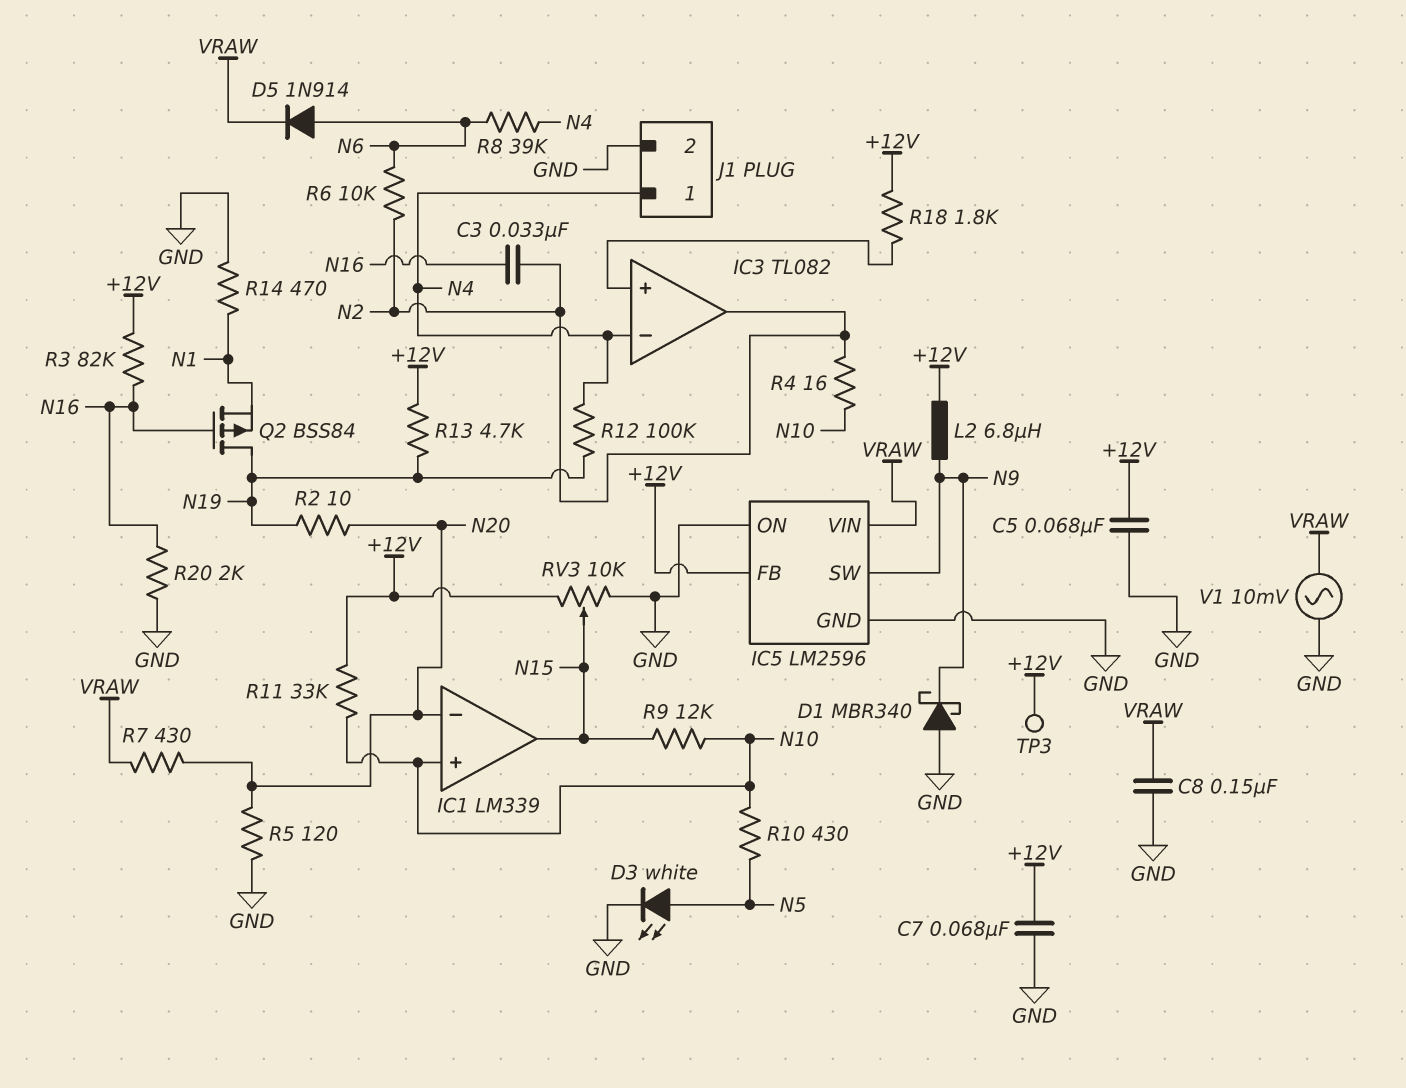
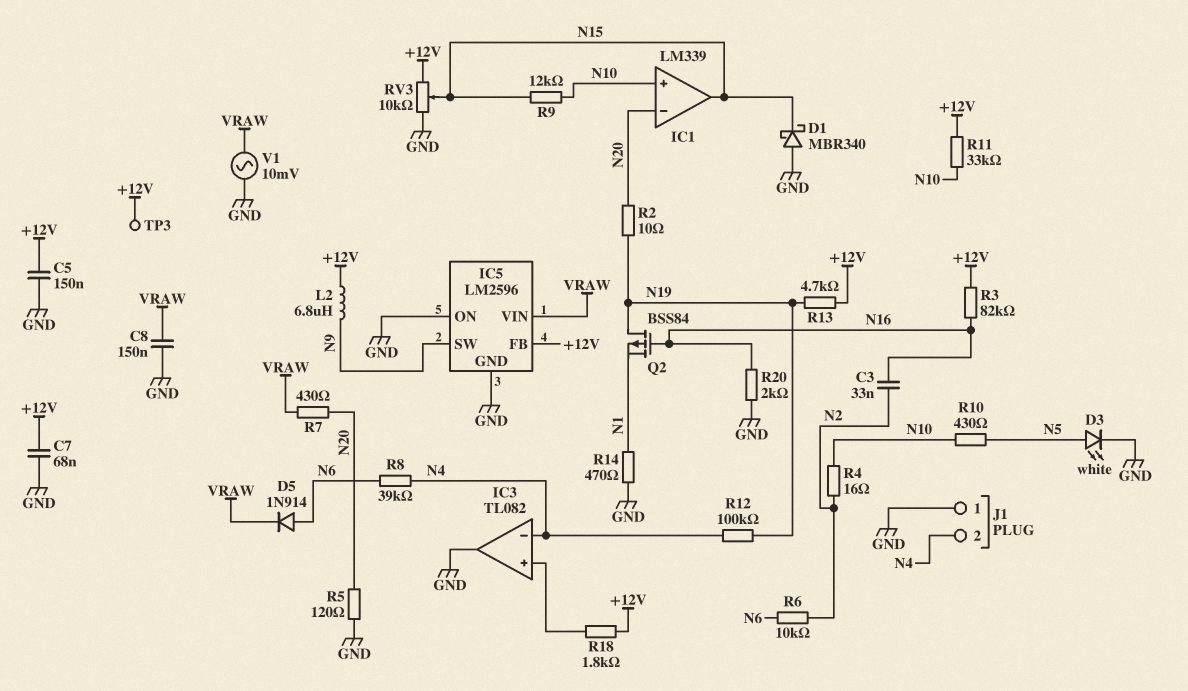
C5: 68nF (+12V, GND) -> 150nF (+12V, GND)
D1: schottky MBR340 (A GND, K N9) -> schottky MBR340 (A GND, K N15)
IC3 pin out: N2 -> GND
J1 pin 1: N4 -> GND
J1 pin 2: GND -> N4

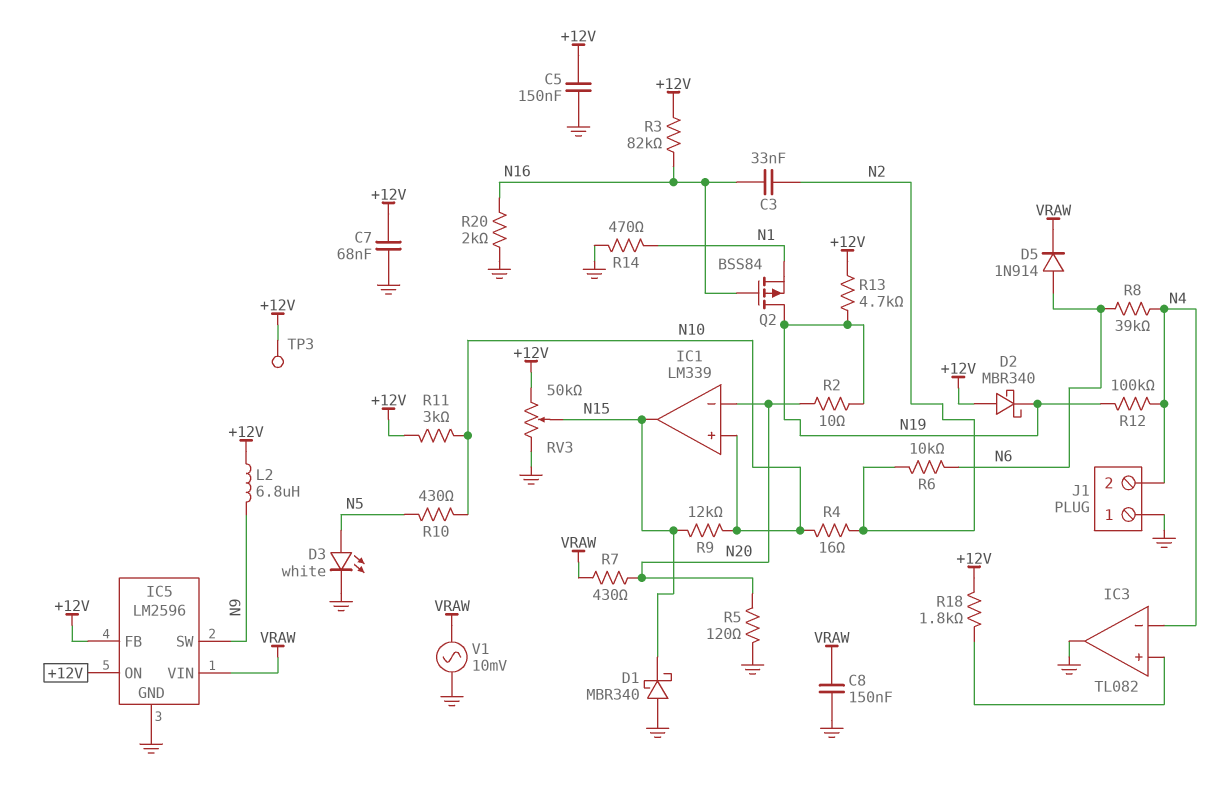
D2: none -> schottky MBR340 (A +12V, K N19)
IC5 pin ON: GND -> +12V
R11: 33k (+12V, N10) -> 3k (+12V, N10)
RV3: 10k (+12V, GND, wiper N15) -> 50k (+12V, GND, wiper N15)

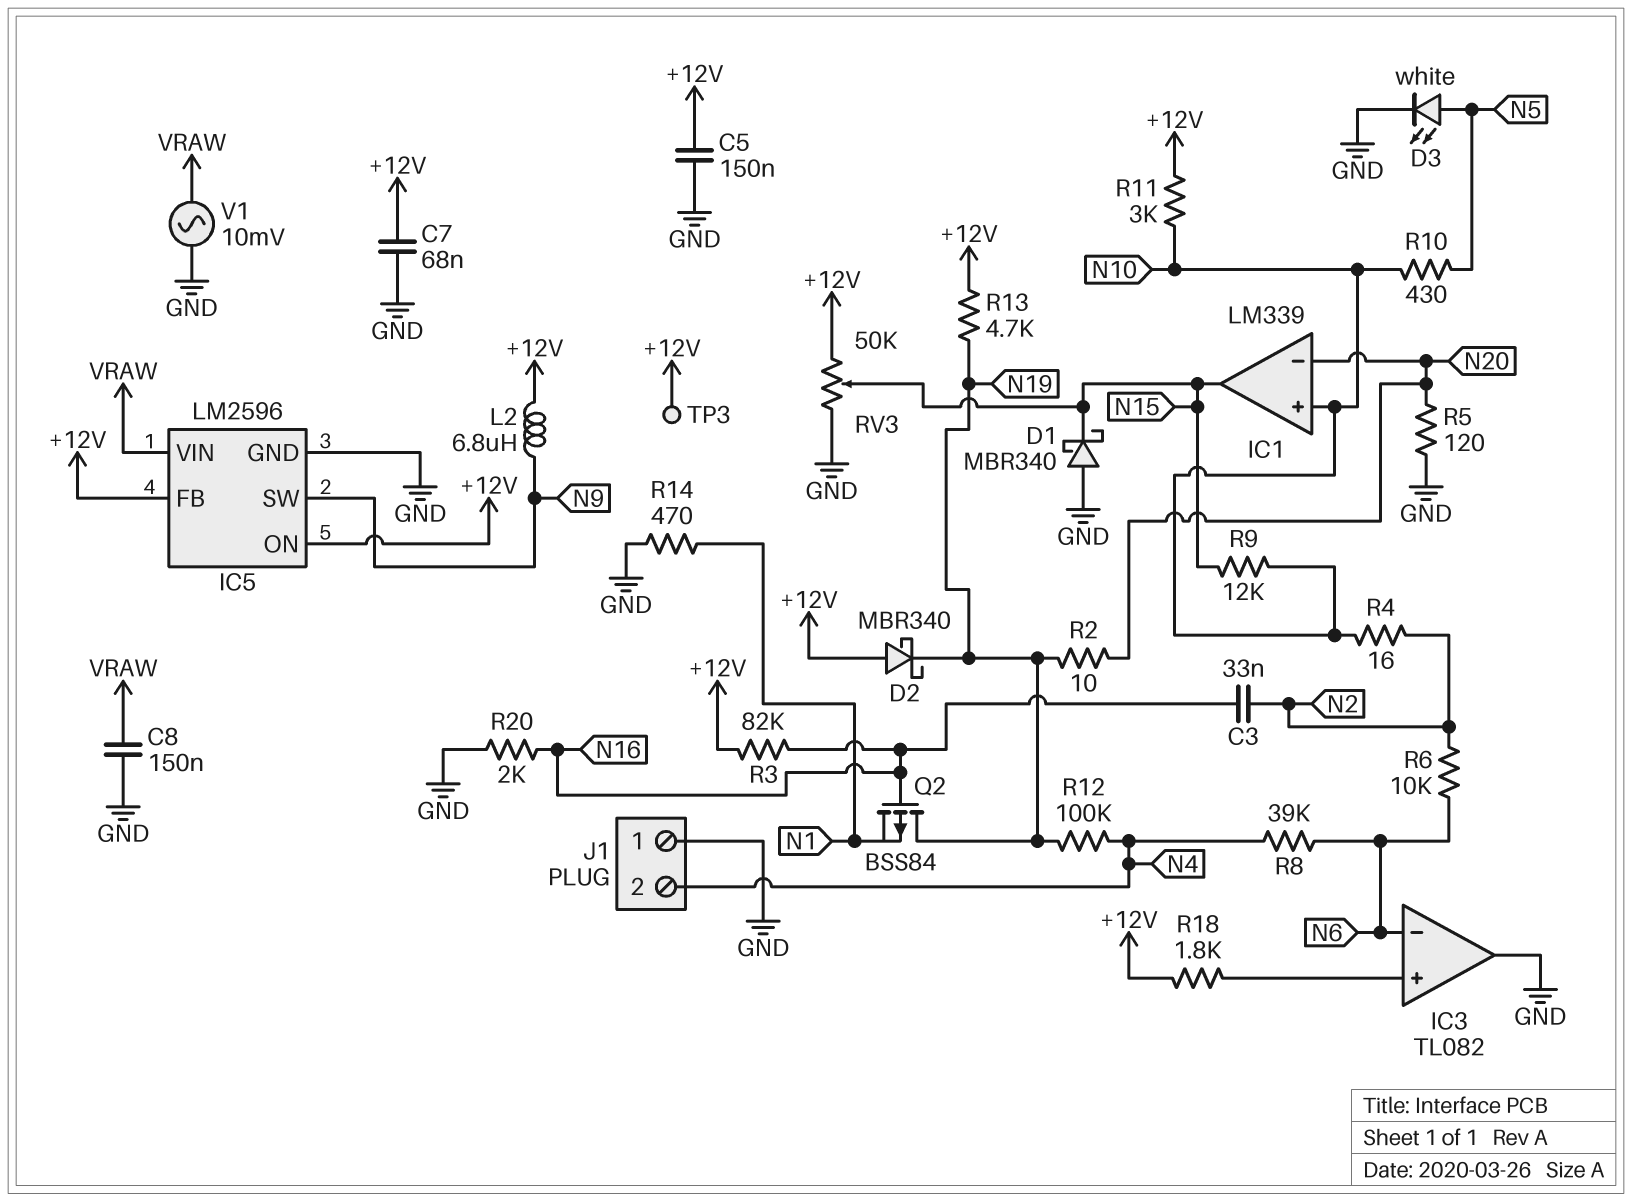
D5: diode 1N914 (A N6, K VRAW) -> none
IC3 pin in-: N4 -> N6
R7: 430 (N20, VRAW) -> none

